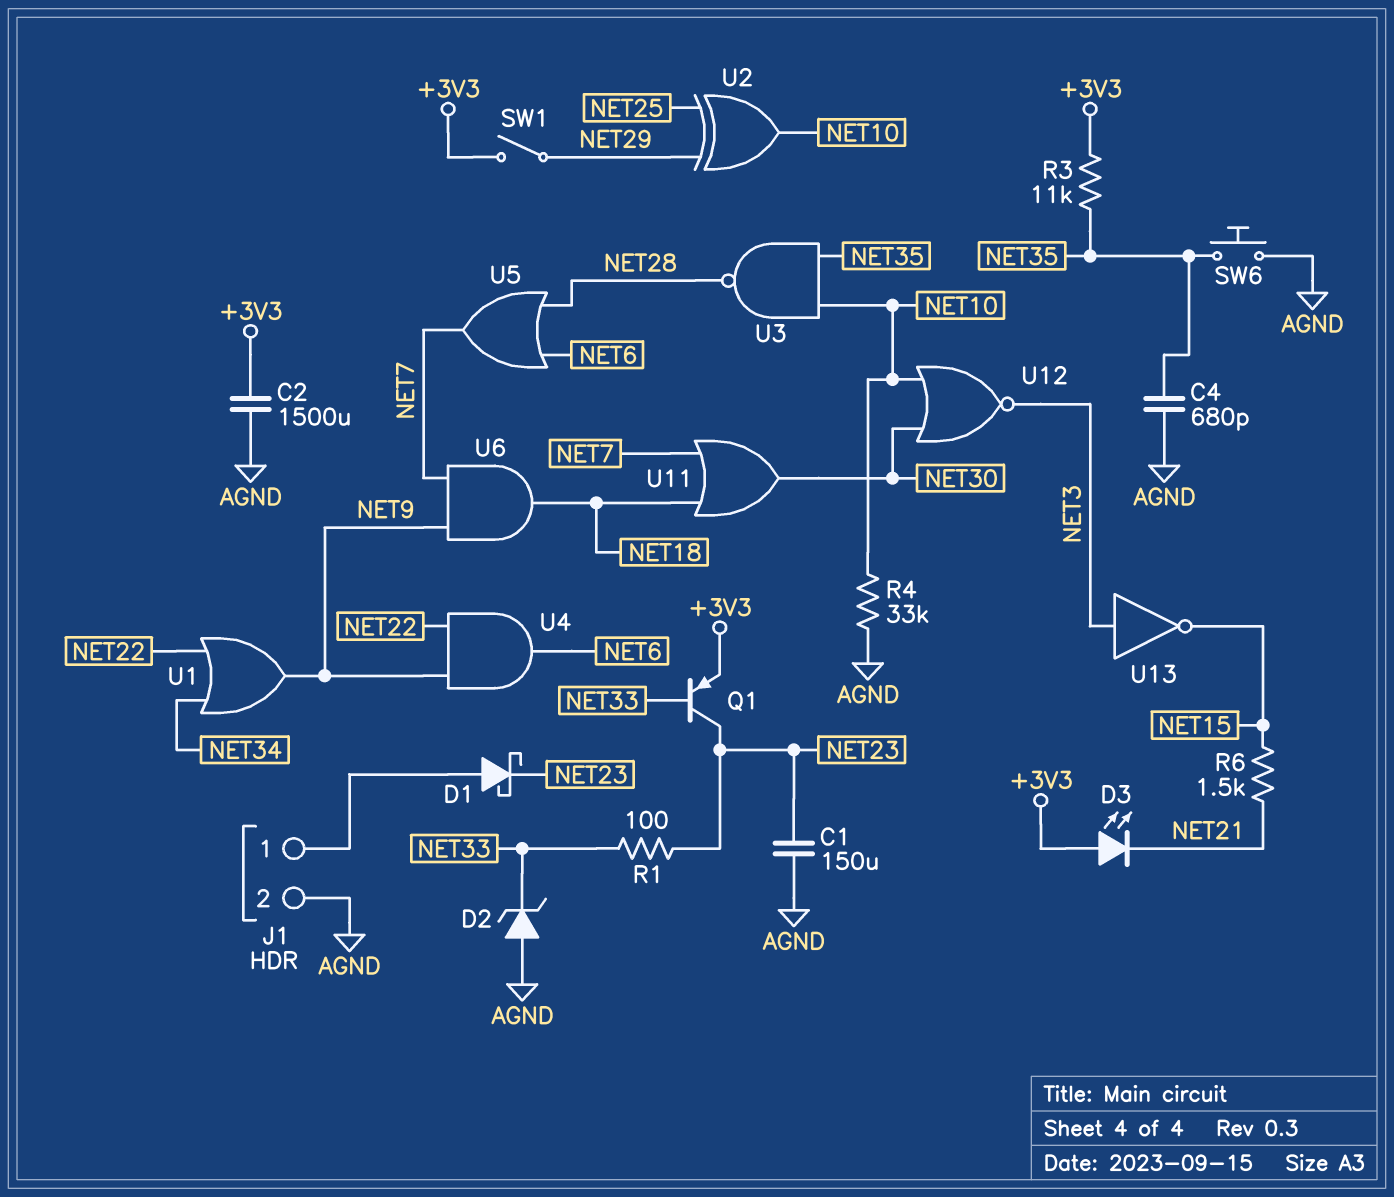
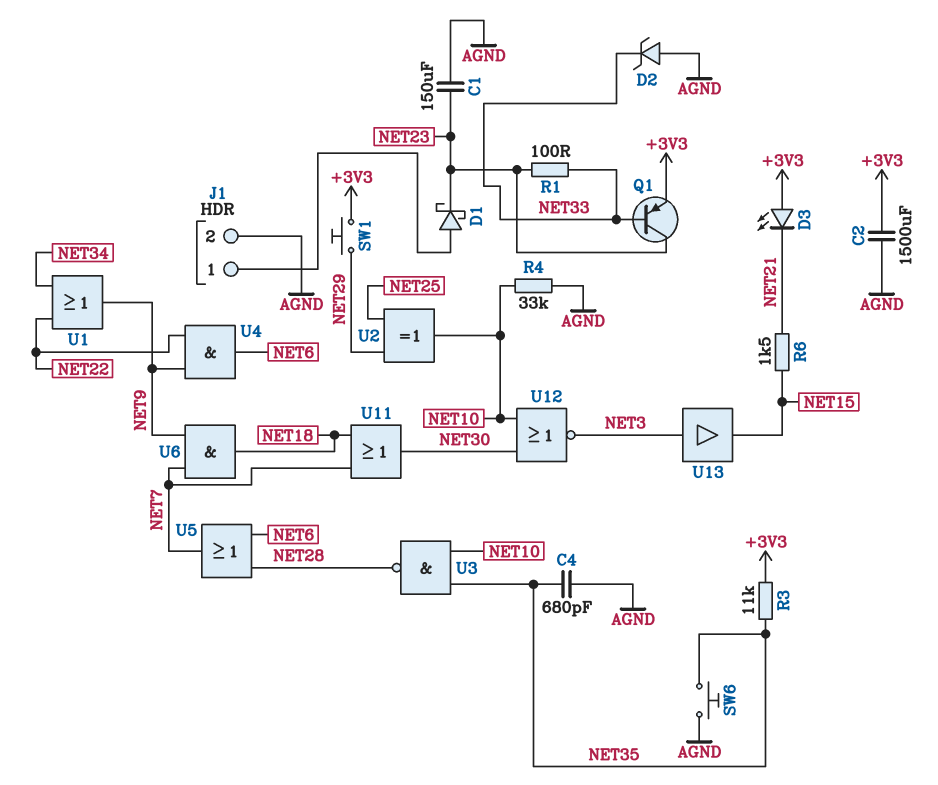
SW1: switch (+3V3, NET29) -> button (+3V3, NET29)
U13: NOT (in NET3, out NET15) -> buffer (in NET3, out NET15)

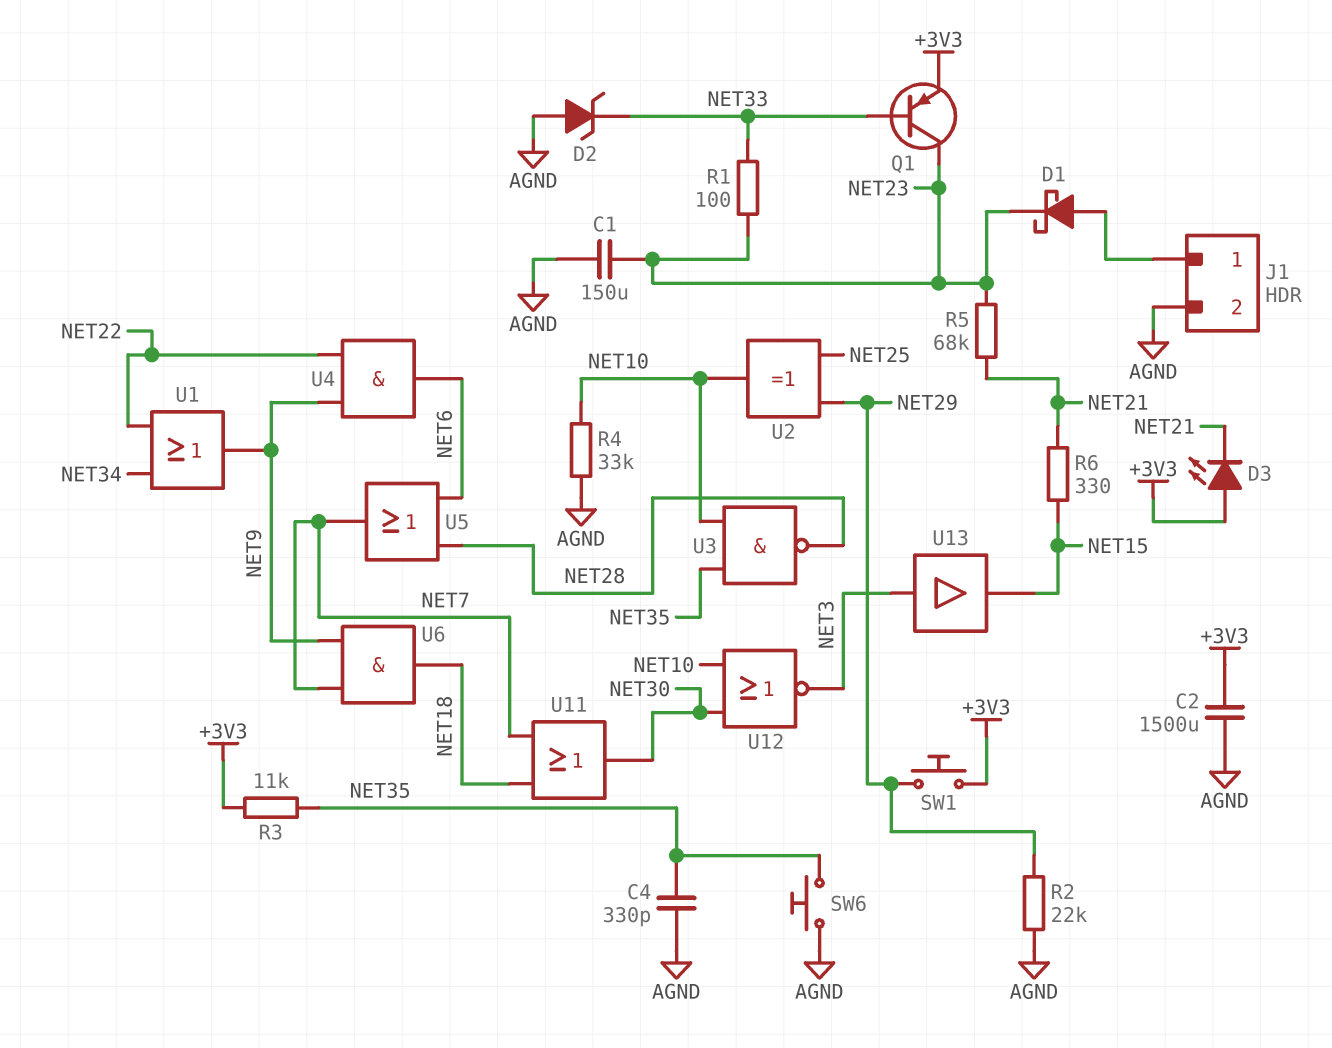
C4: 680pF (AGND, NET35) -> 330pF (AGND, NET35)
R2: none -> 22k (AGND, NET29)
R5: none -> 68k (NET21, NET23)
R6: 1.5k (NET15, NET21) -> 330 (NET15, NET21)

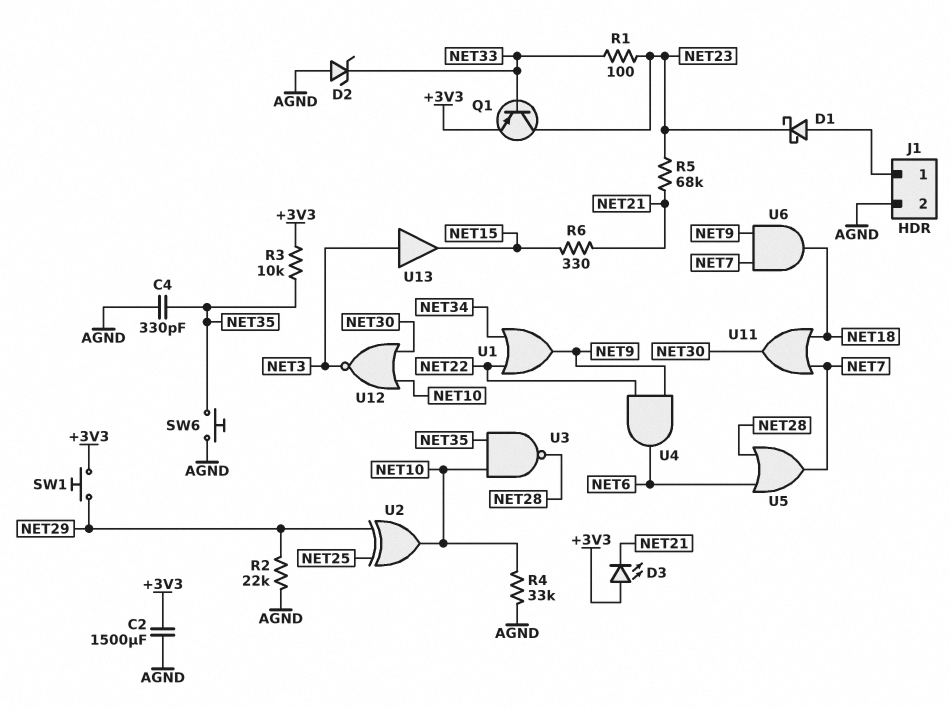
C1: 150uF (AGND, NET23) -> none
R3: 11k (+3V3, NET35) -> 10k (+3V3, NET35)

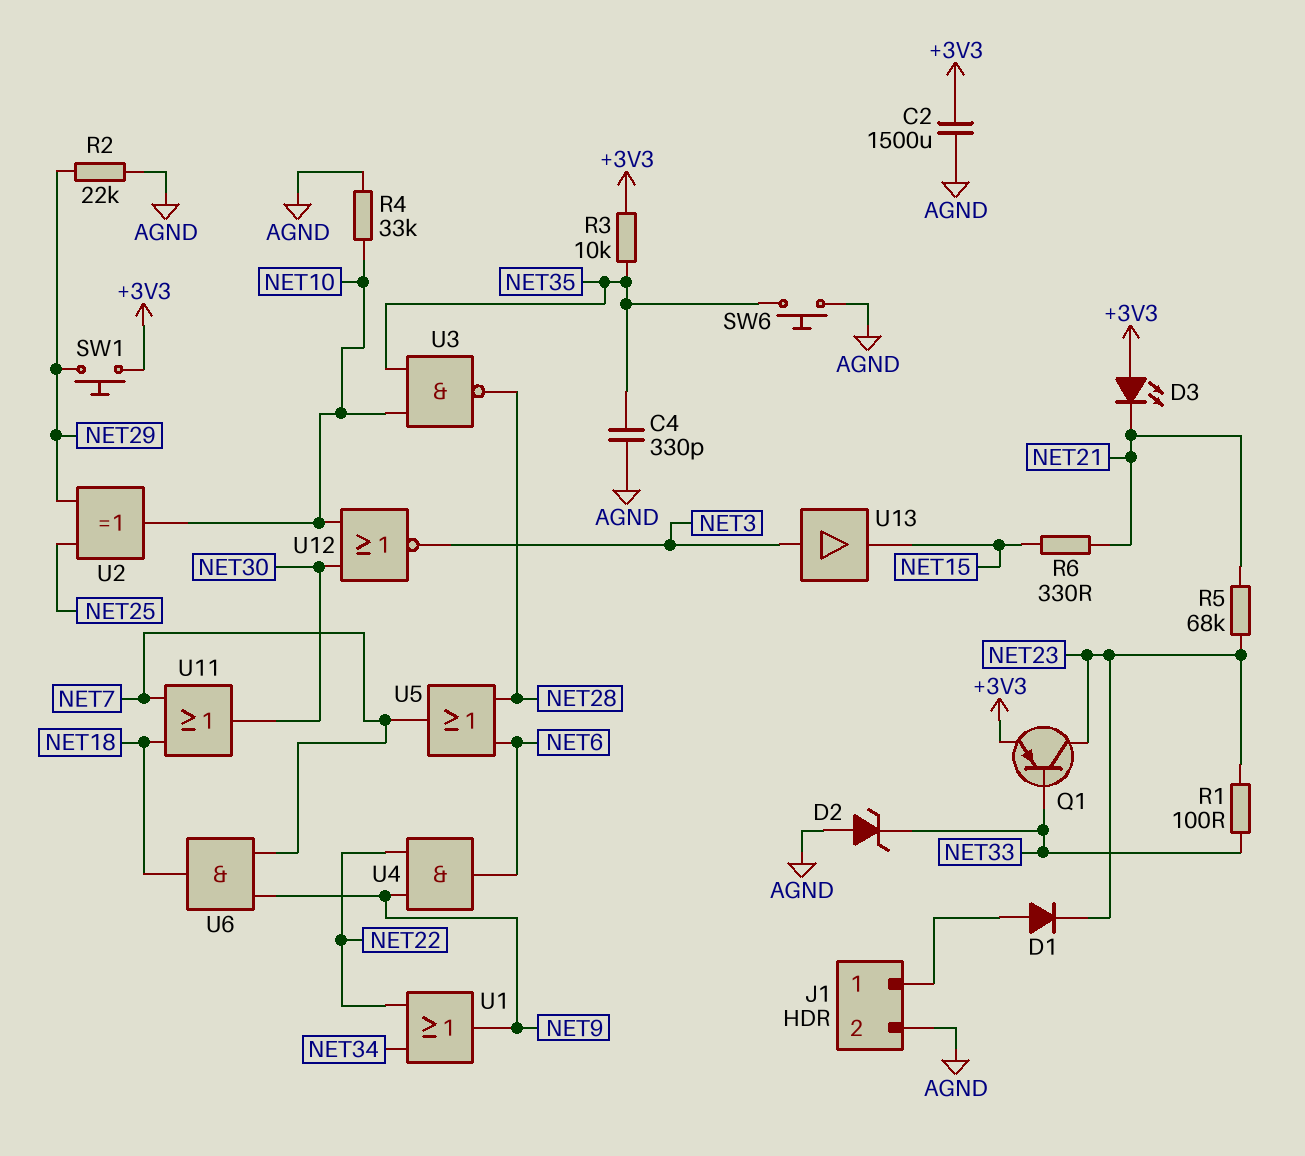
D1: schottky (A J1/1, K NET23) -> diode (A J1/1, K NET23)

